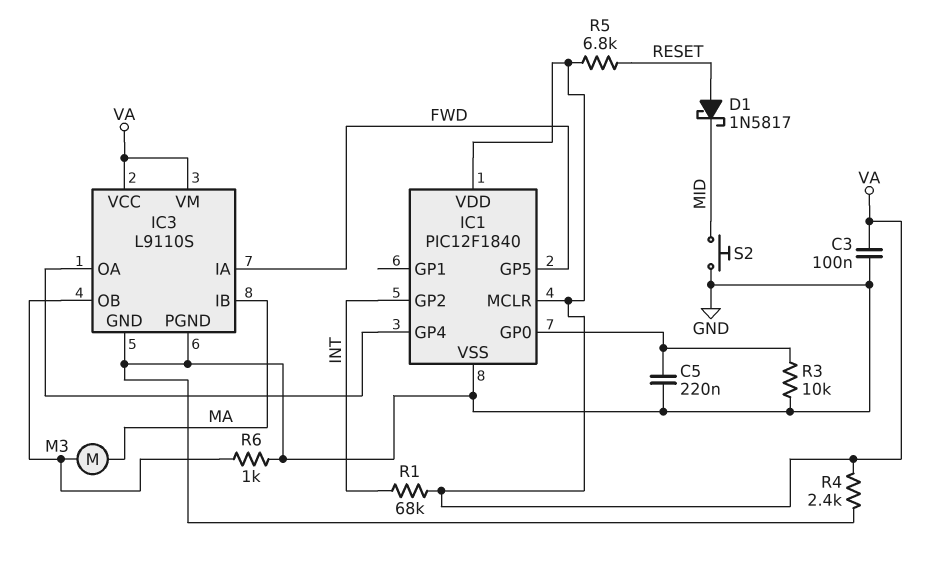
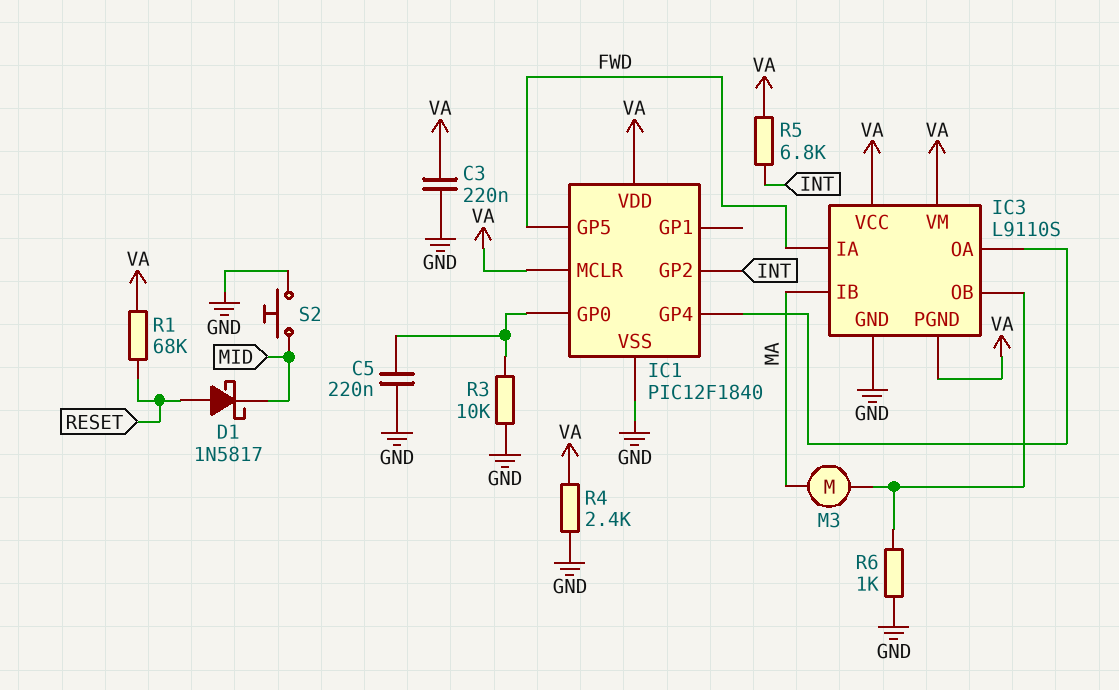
C3: 100nF (GND, VA) -> 220nF (GND, VA)
IC3 pin PGND: GND -> VA
R1: 68k (INT, VA) -> 68k (RESET, VA)
R5: 6.8k (RESET, VA) -> 6.8k (INT, VA)

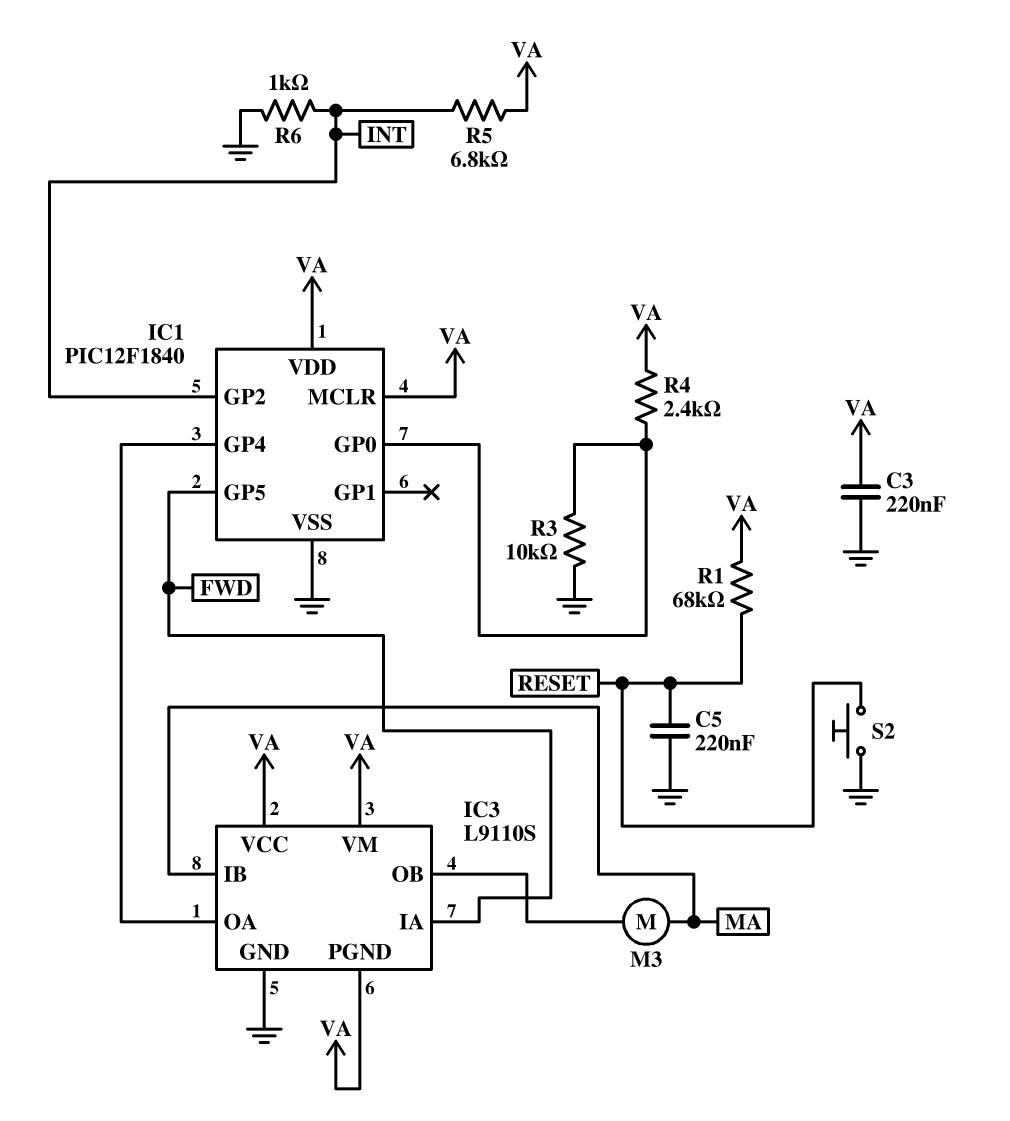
C5: 220nF (GND, IC1/GP0) -> 220nF (GND, RESET)
D1: schottky 1N5817 (A RESET, K MID) -> none
R4: 2.4k (GND, VA) -> 2.4k (IC1/GP0, VA)
R6: 1k (GND, IC3/OB) -> 1k (GND, INT)
S2: button (GND, MID) -> button (GND, RESET)

